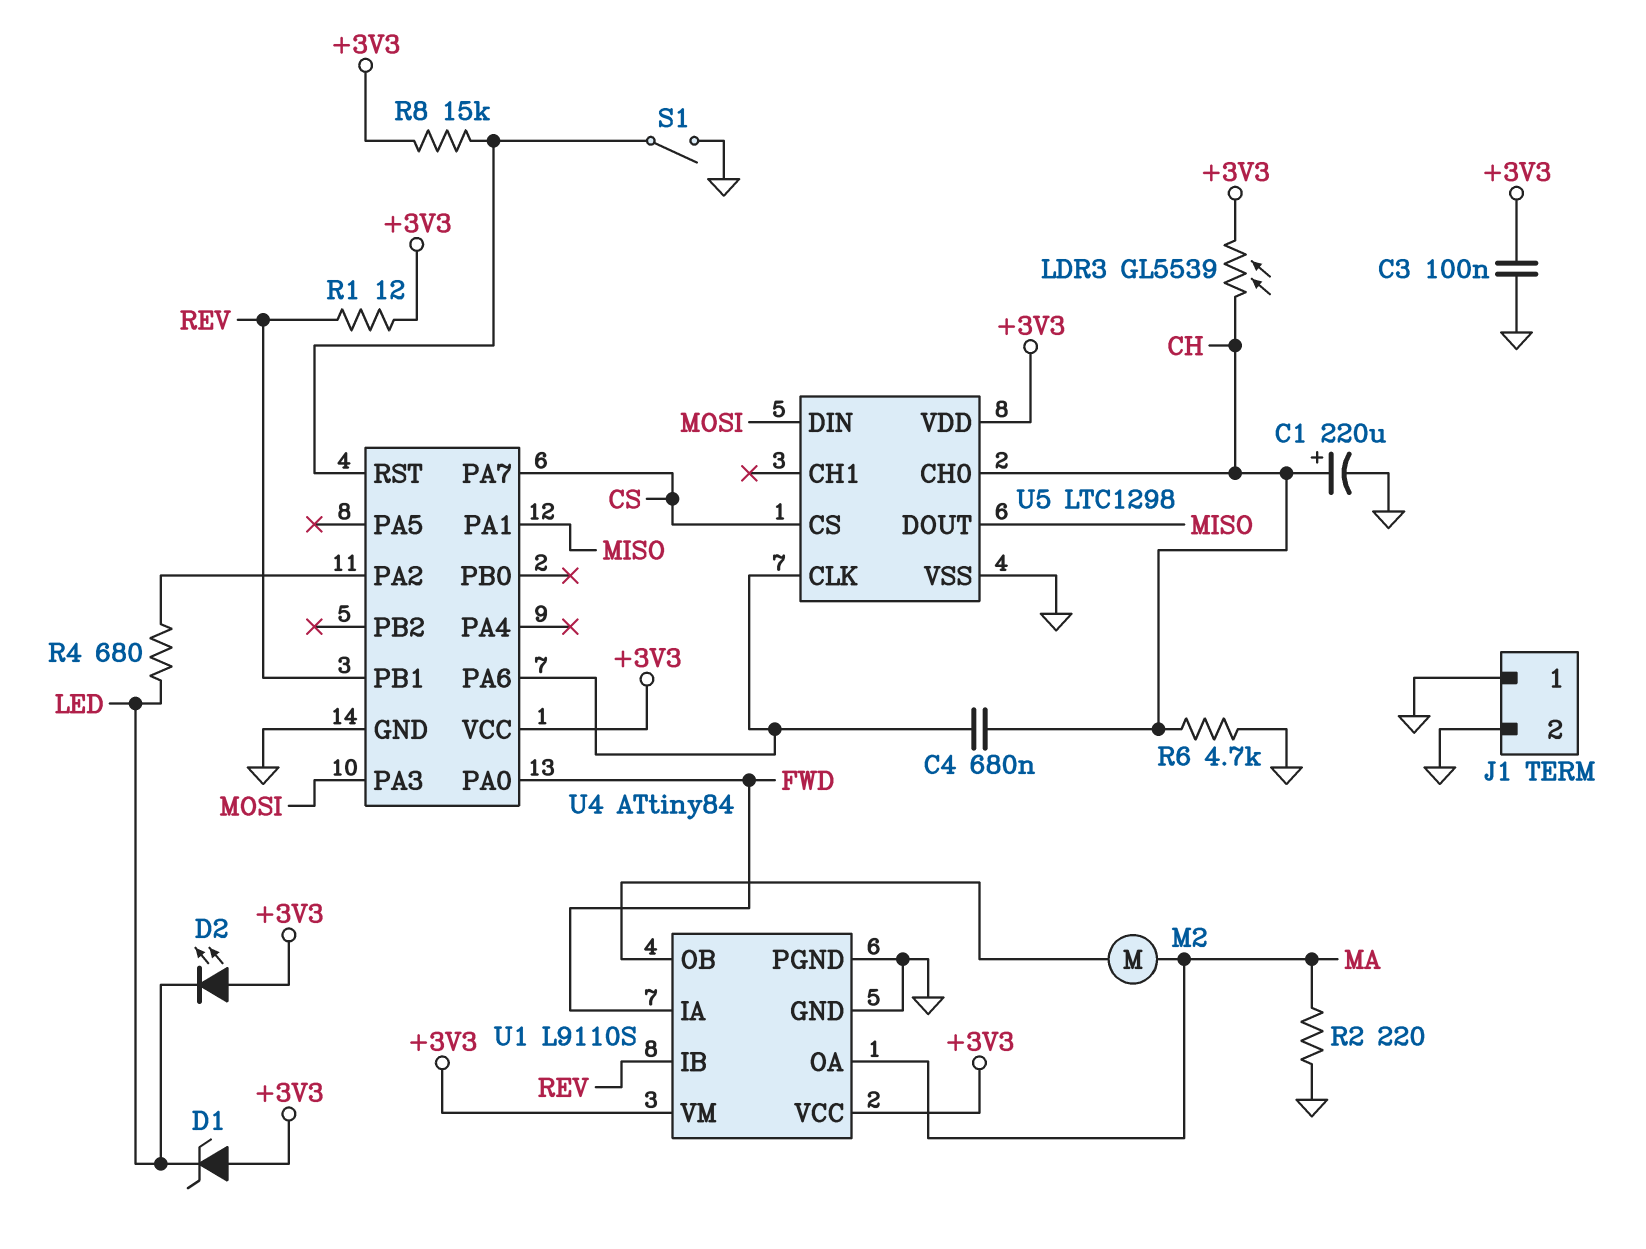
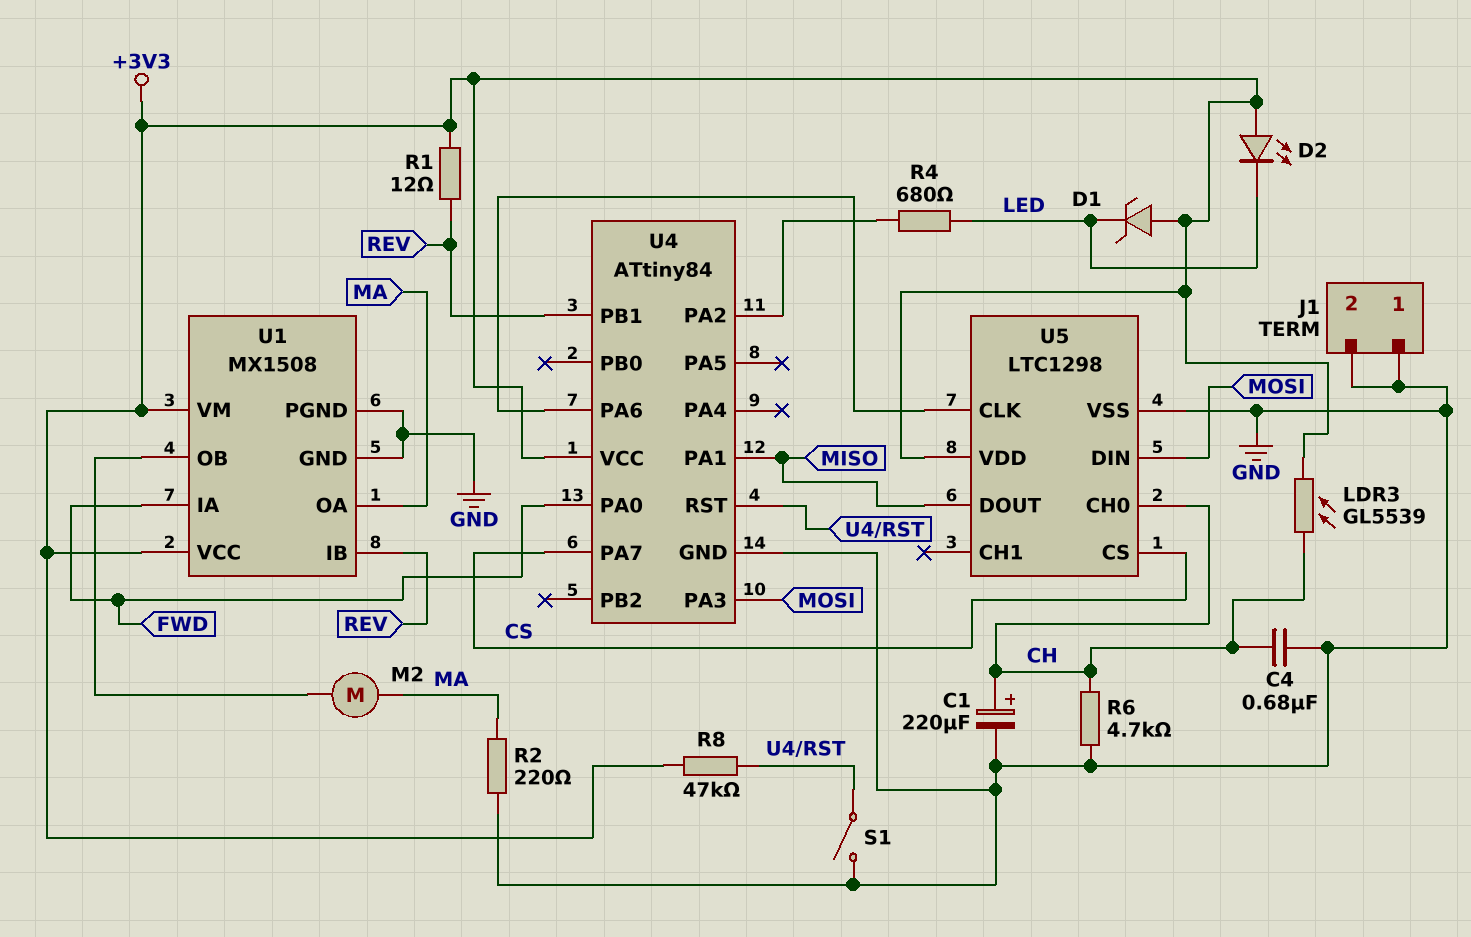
C3: 100nF (+3V3, GND) -> none
C4: 680nF (CH, U4/PA6) -> 680nF (CH, GND)
R8: 15k (+3V3, U4/RST) -> 47k (+3V3, U4/RST)
U1: L9110S -> MX1508

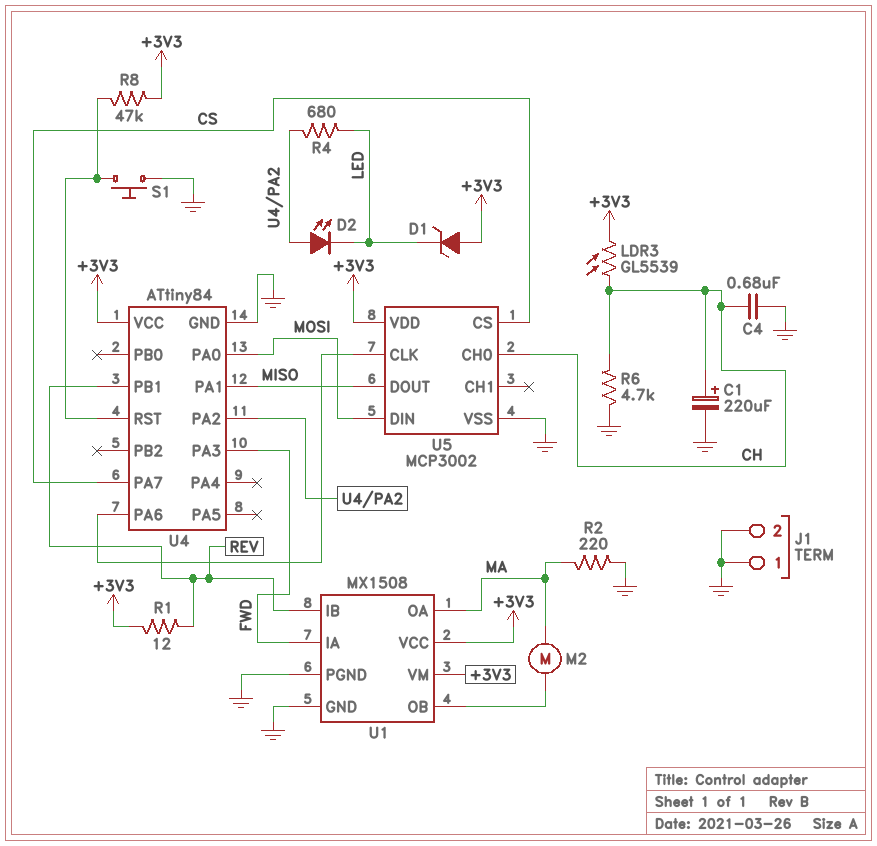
D2: LED (A +3V3, K LED) -> LED (A U4/PA2, K LED)
S1: switch (GND, U4/RST) -> button (GND, U4/RST)
U4 pin PA0: FWD -> MOSI
U4 pin PA3: MOSI -> FWD
U5: LTC1298 -> MCP3002

